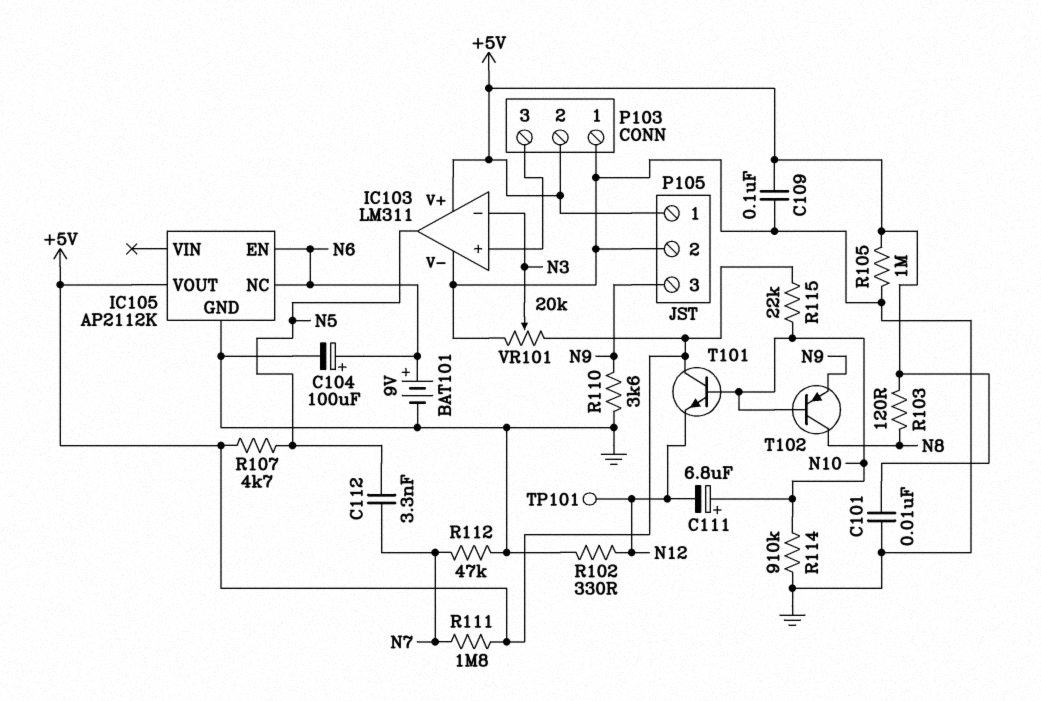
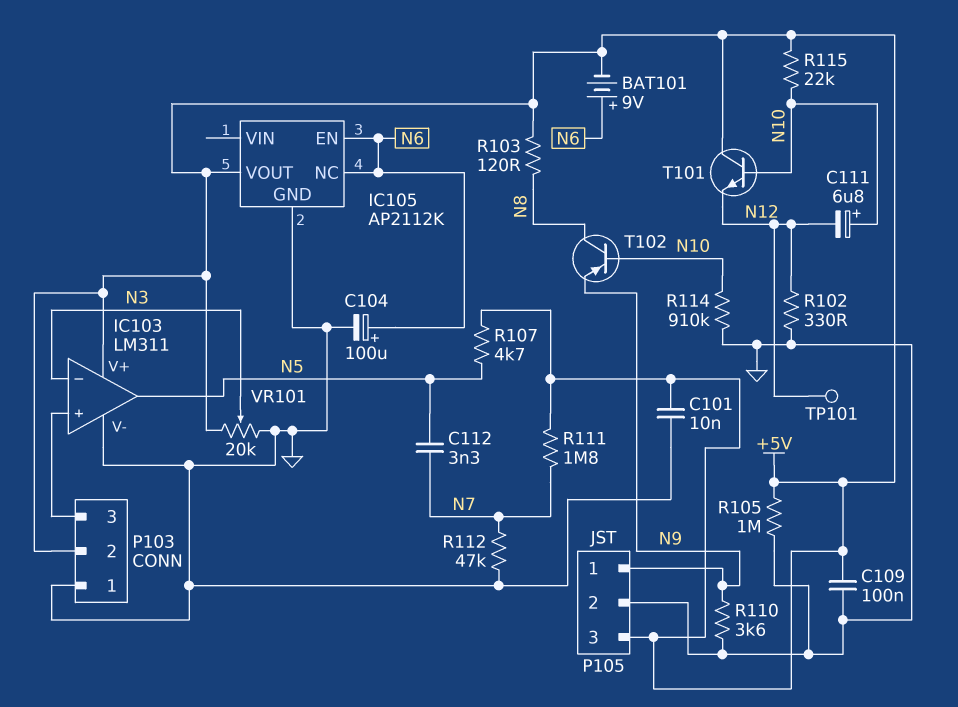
BAT101: 9V (plus N6, minus GND) -> 9V (plus N6, minus +5V)
P105 pin 1: +5V -> N9
P105 pin 3: N9 -> +5V

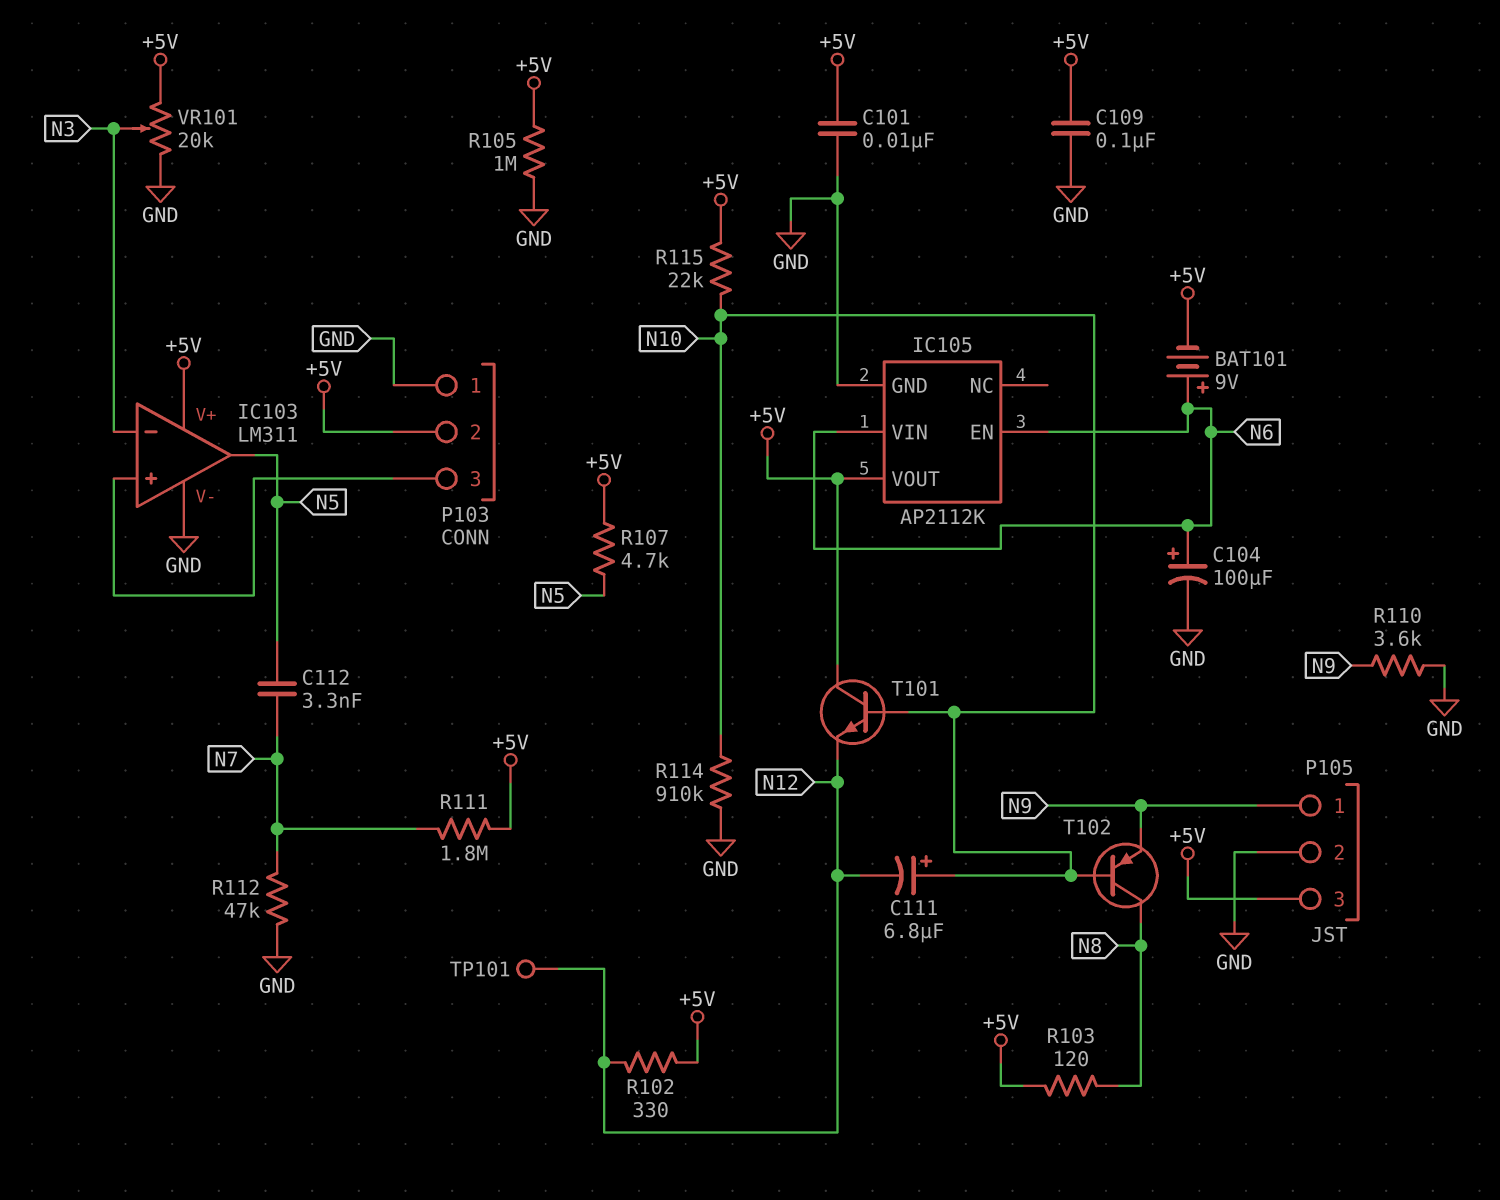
IC105 pin NC: N6 -> none
IC105 pin VIN: none -> N6
R102: 330 (GND, N12) -> 330 (+5V, N12)

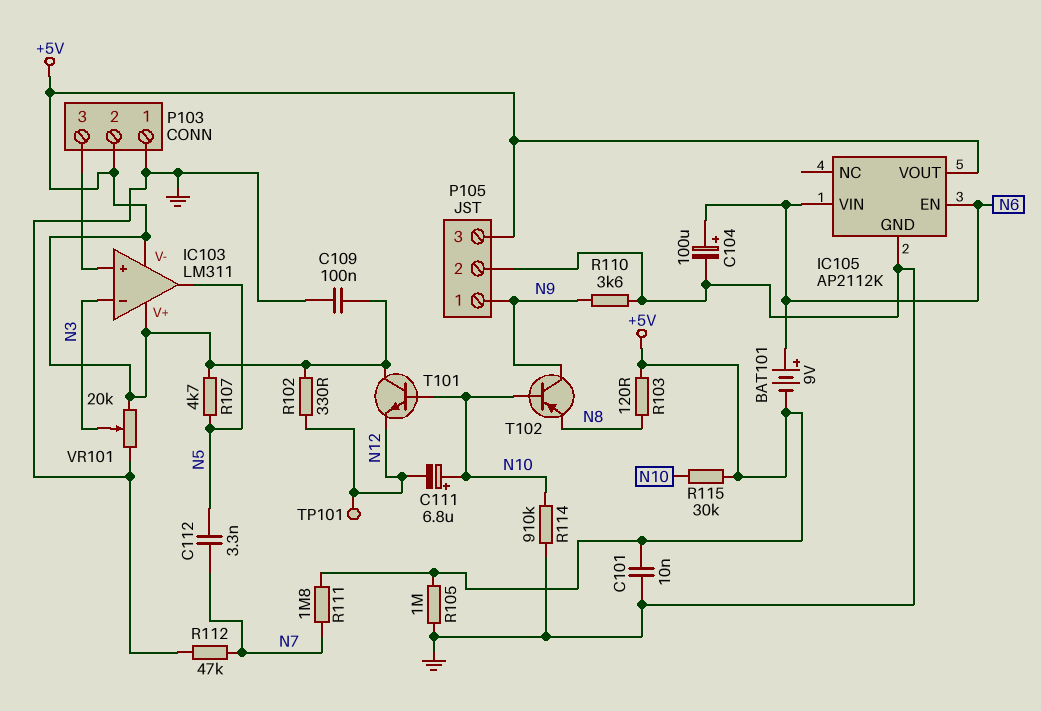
IC103 pin V-: GND -> +5V
R115: 22k (+5V, N10) -> 30k (+5V, N10)
T102: PNP (B N10, C N8, E N9) -> PNP (B N10, C N9, E N8)

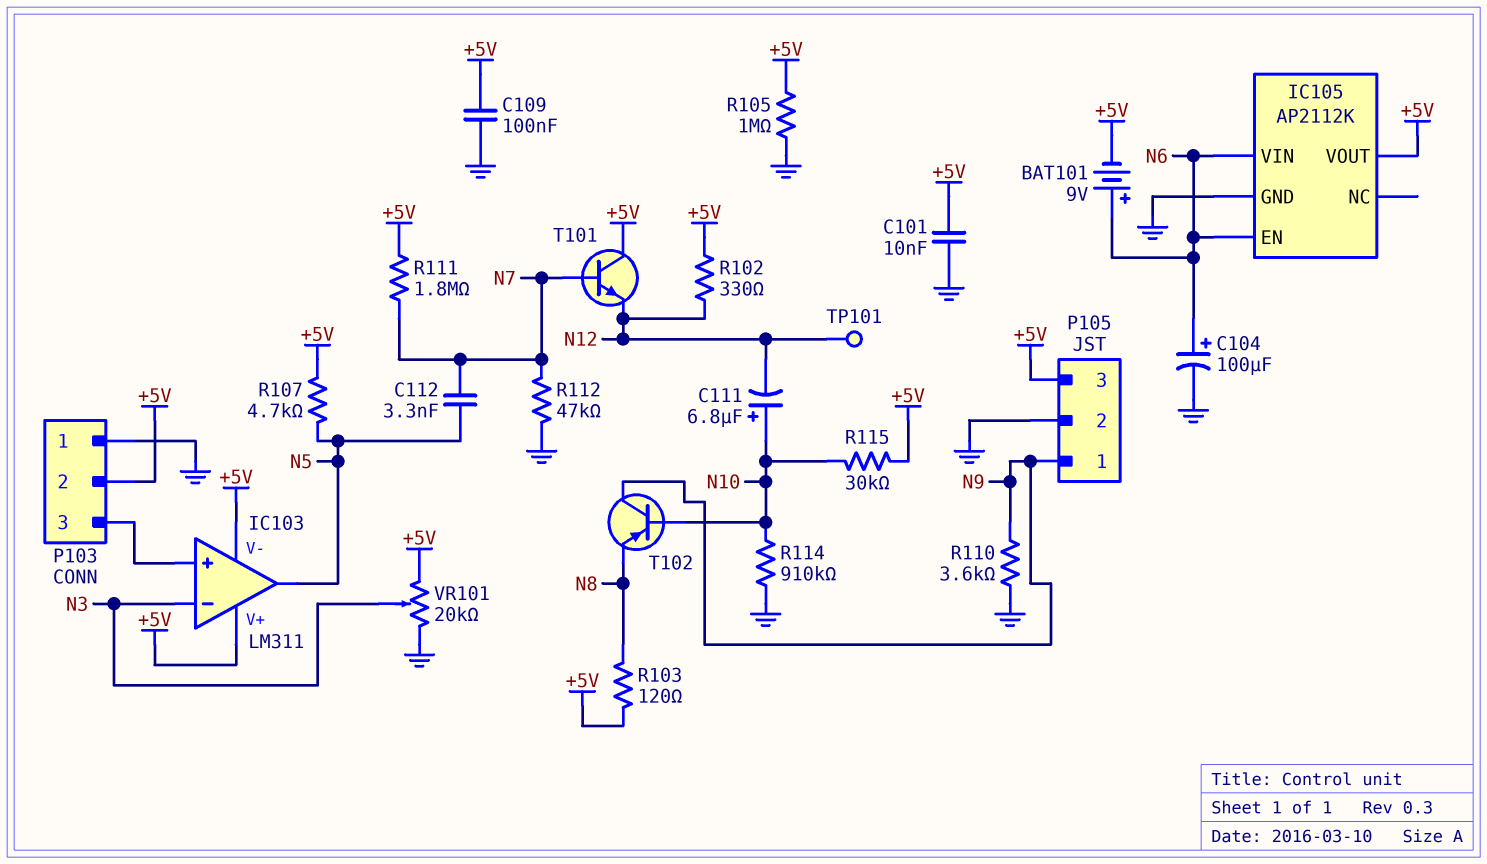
T101: NPN (B N10, C +5V, E N12) -> NPN (B N7, C +5V, E N12)

